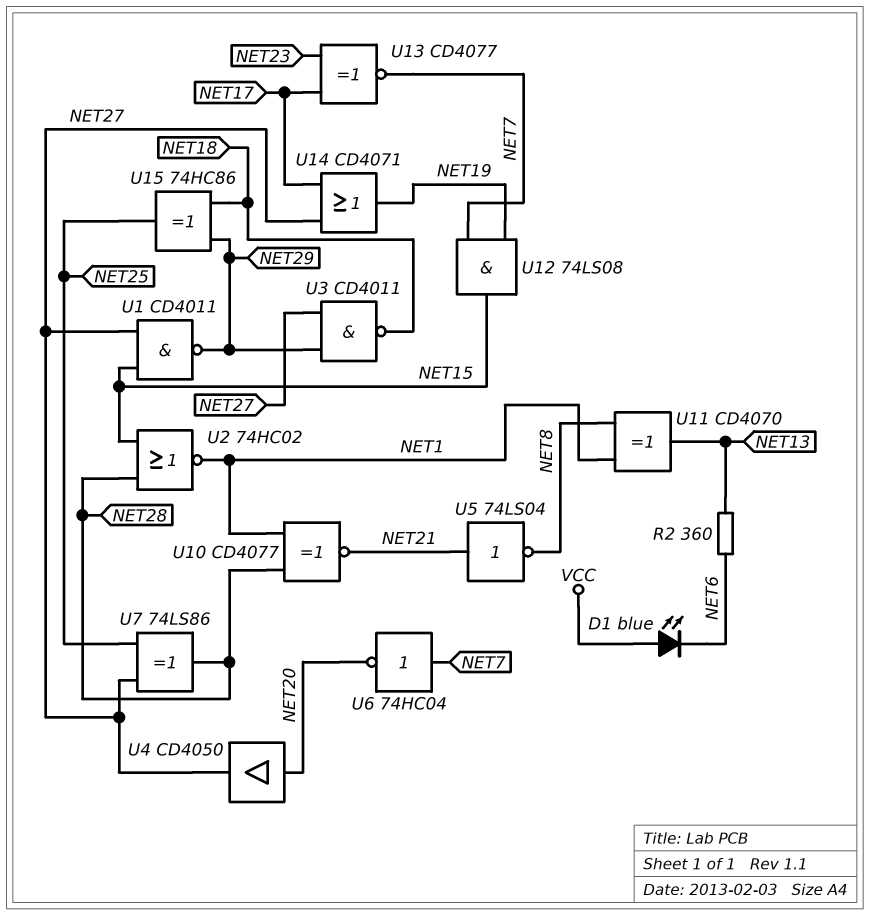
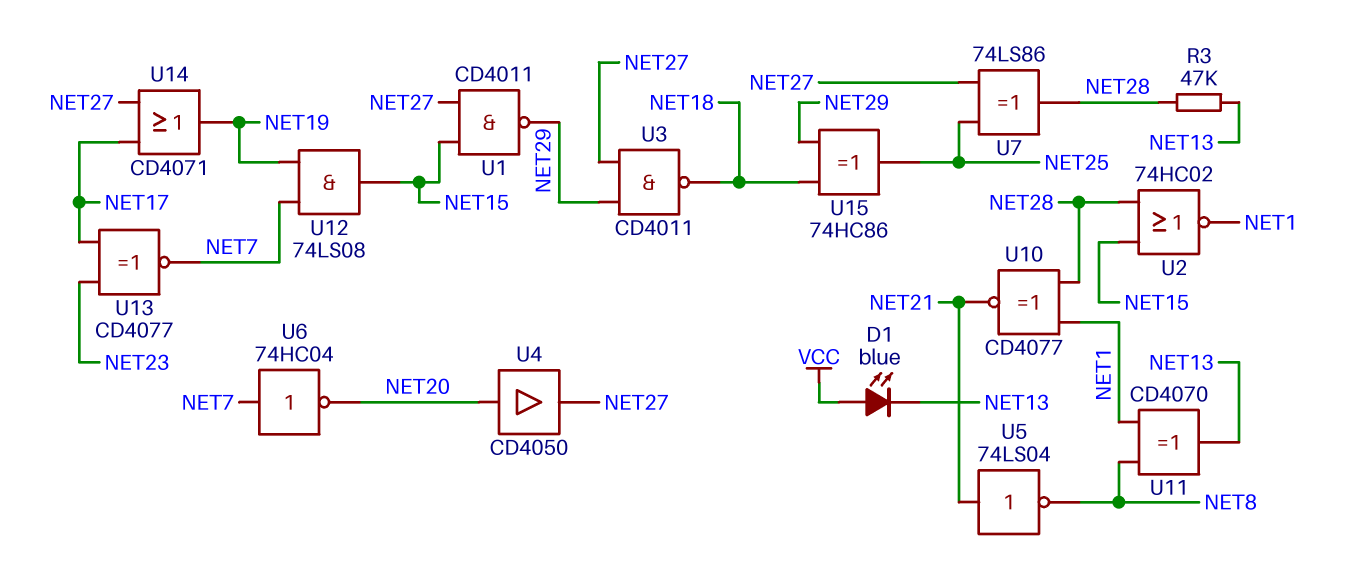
D1: LED blue (A VCC, K NET6) -> LED blue (A VCC, K NET13)
R2: 360 (NET6, NET13) -> none
R3: none -> 47k (NET13, NET28)

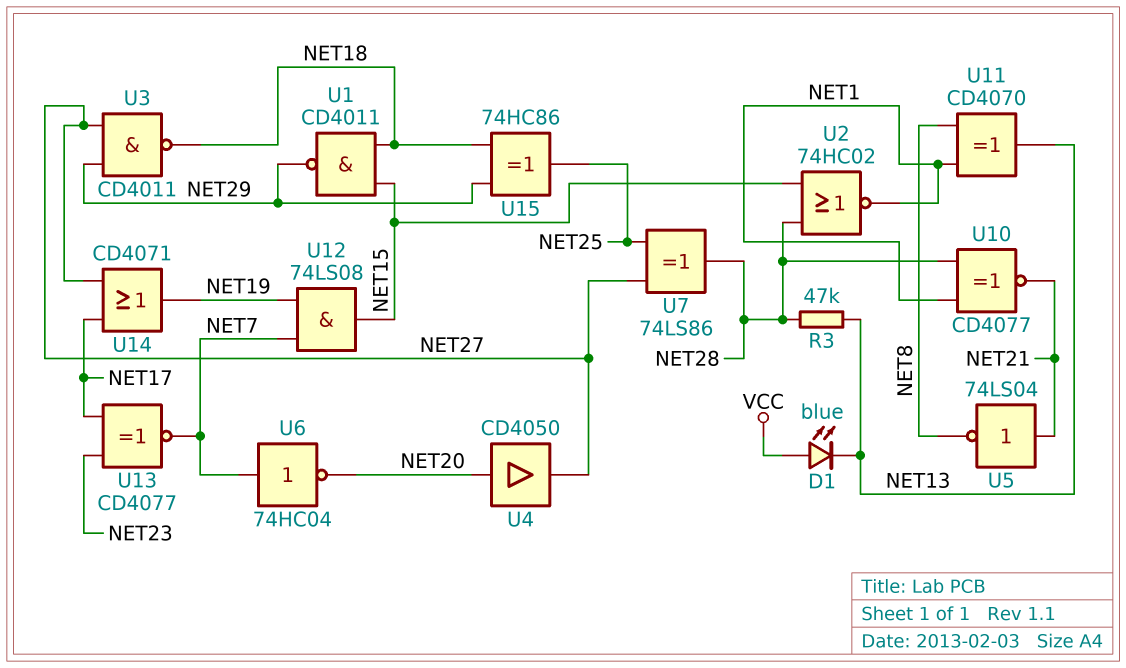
U1: NAND CD4011 (in NET15, in NET27, out NET29) -> NAND CD4011 (in NET15, in NET18, out NET29)

